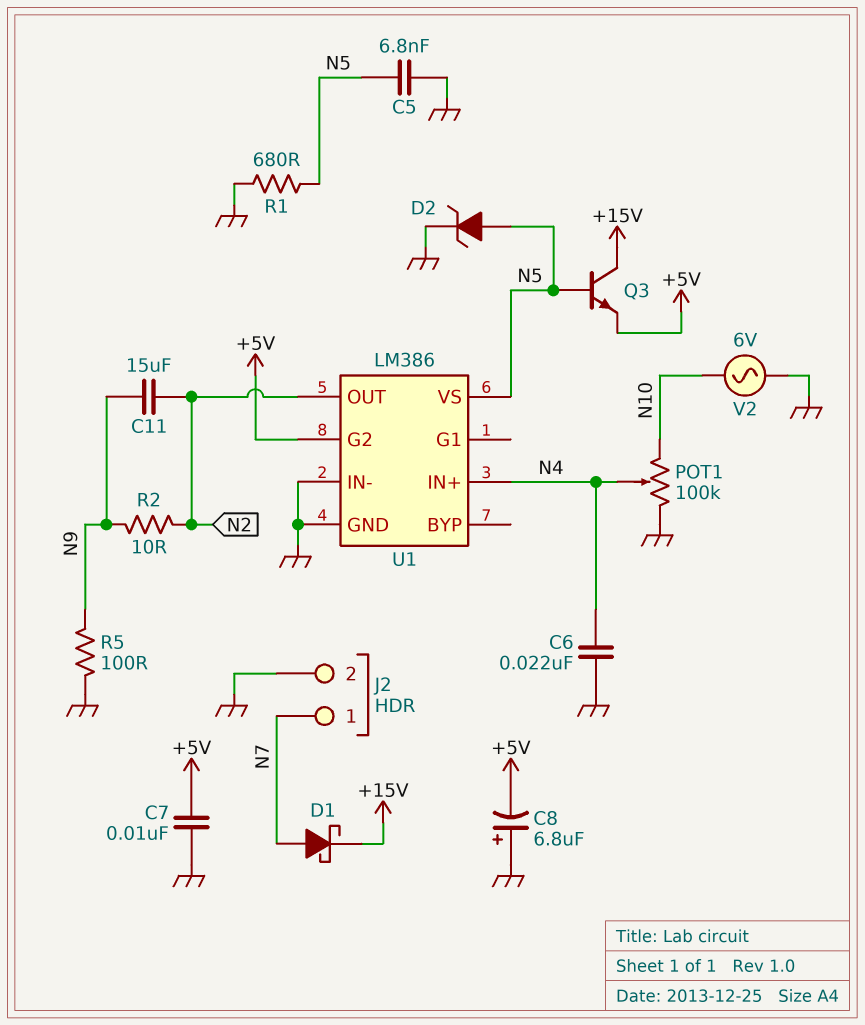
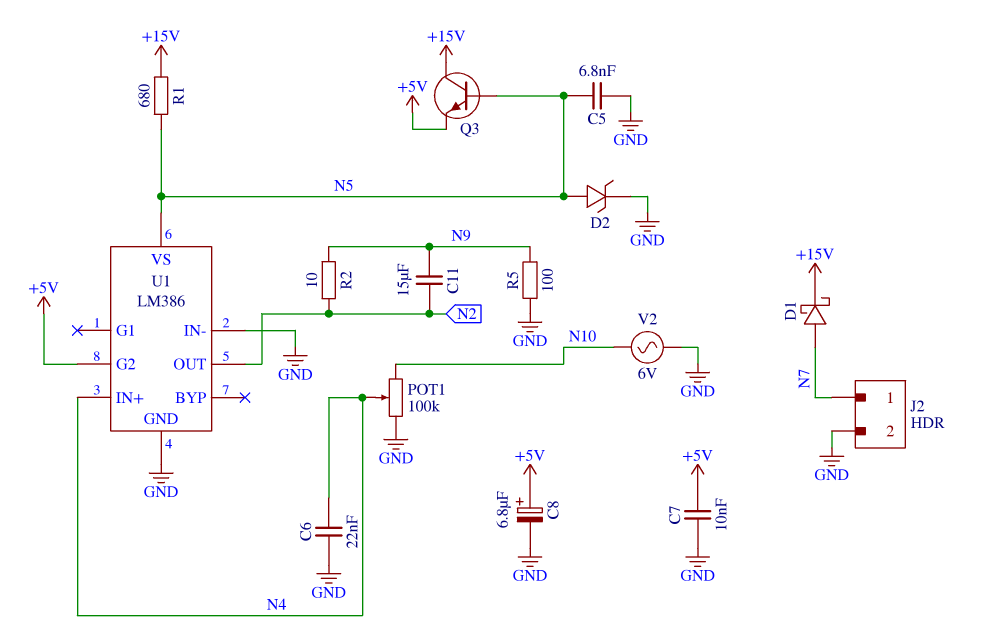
C8: 6.8uF (plus GND, minus +5V) -> 6.8uF (plus +5V, minus GND)
R1: 680 (GND, N5) -> 680 (+15V, N5)

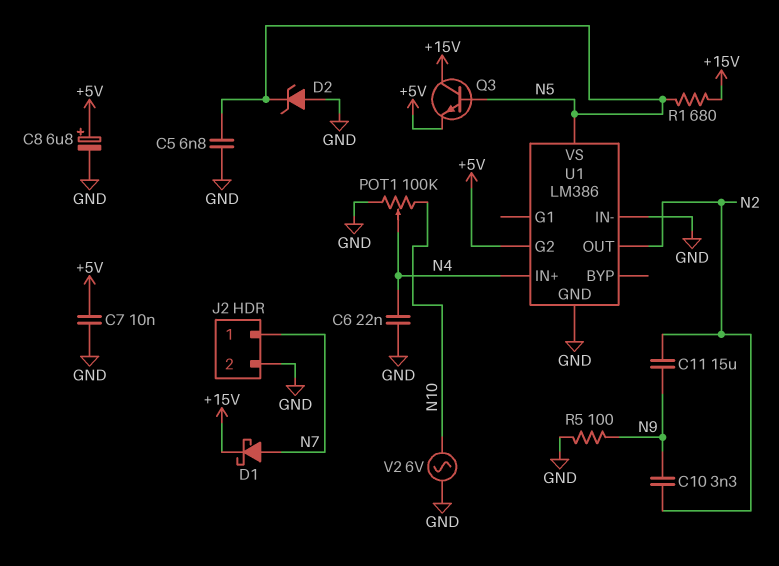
C10: none -> 3.3nF (N2, N9)
D2: zener (A N5, K GND) -> zener (A GND, K N5)
R2: 10 (N2, N9) -> none

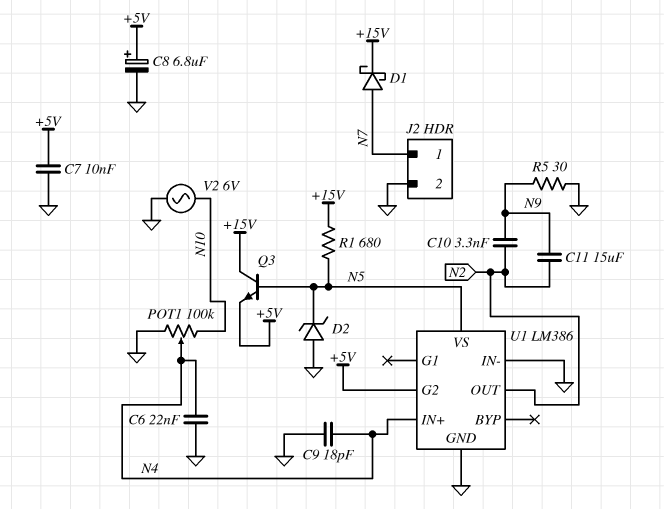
C5: 6.8nF (GND, N5) -> none
C9: none -> 18pF (GND, N4)
R5: 100 (GND, N9) -> 30 (GND, N9)

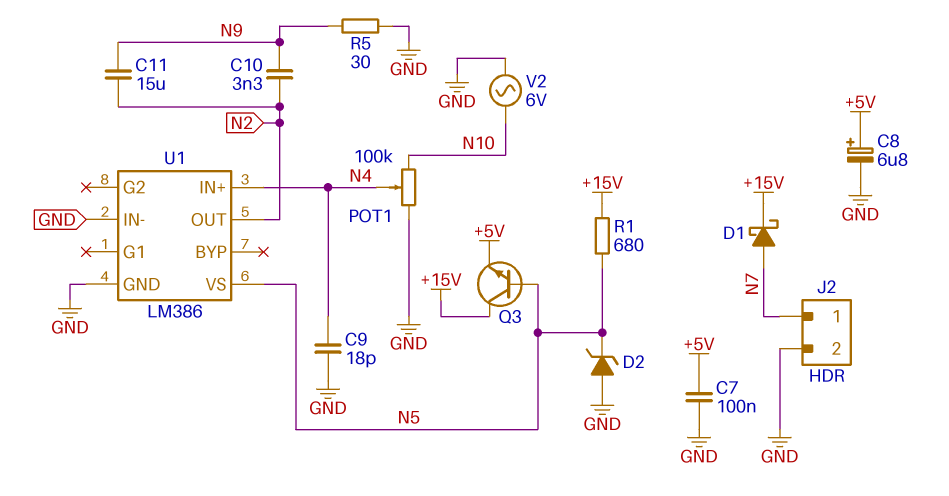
C6: 22nF (GND, N4) -> none
C7: 10nF (+5V, GND) -> 100nF (+5V, GND)
U1 pin G2: +5V -> none

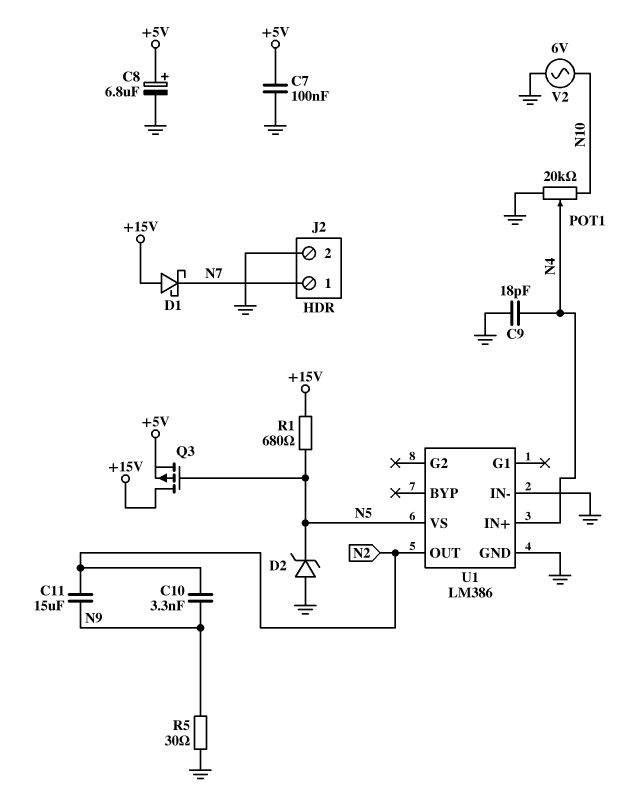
D1: schottky (A N7, K +15V) -> schottky (A +15V, K N7)
POT1: 100k (GND, N10, wiper N4) -> 20k (GND, N10, wiper N4)
Q3: NPN (B N5, C +15V, E +5V) -> PMOS (G N5, D +15V, S +5V)

